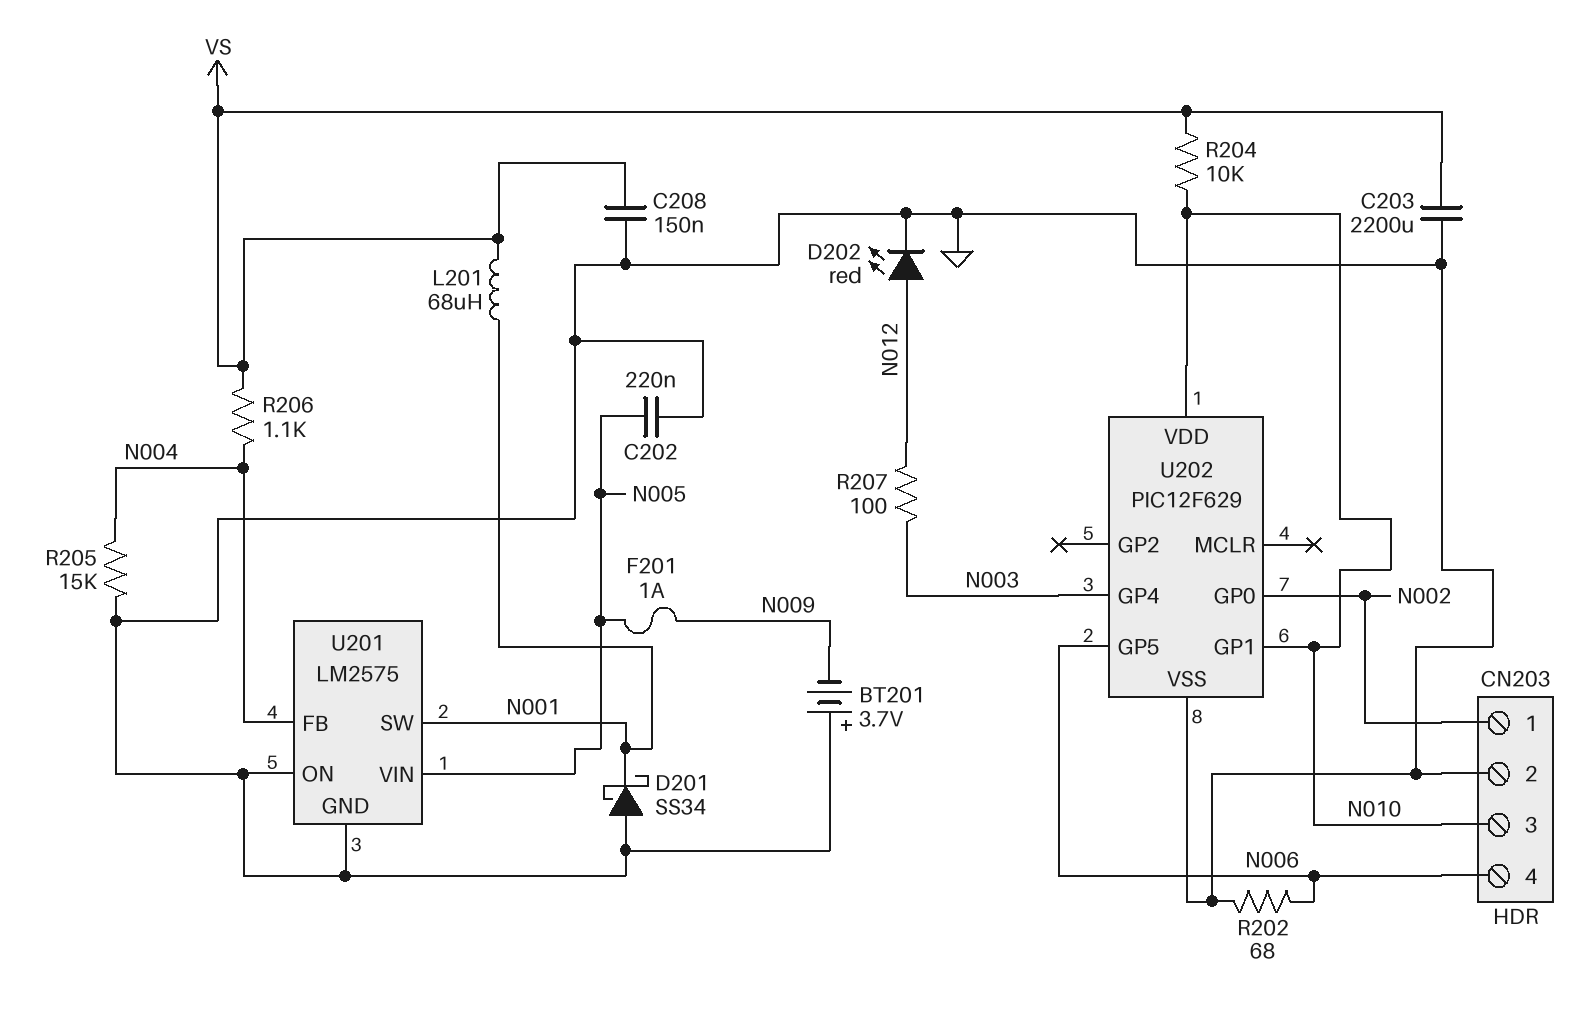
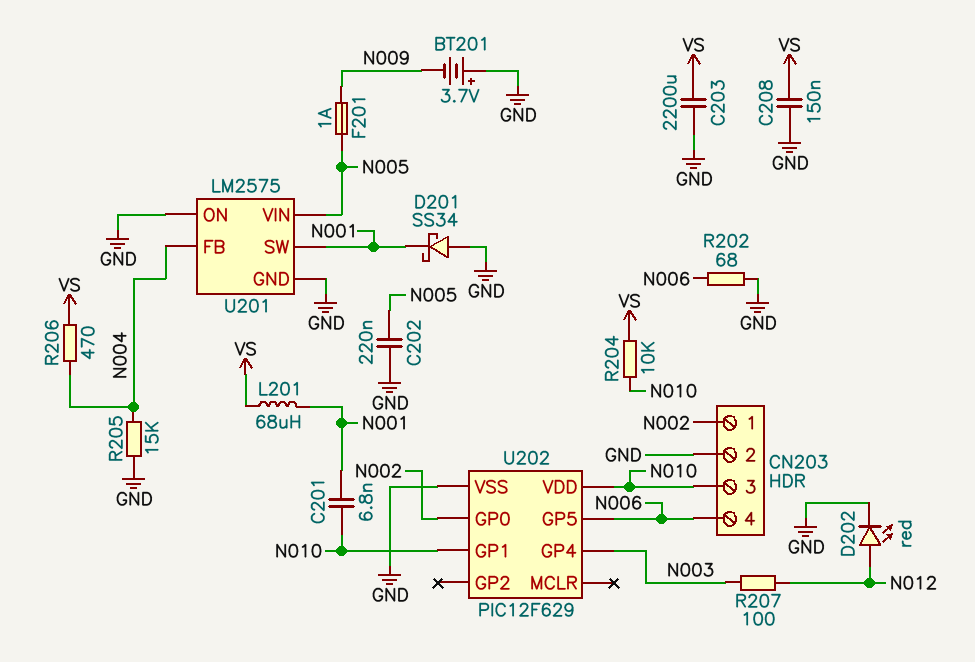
C201: none -> 6.8nF (N001, N010)
R206: 1.1k (N004, VS) -> 470 (N004, VS)

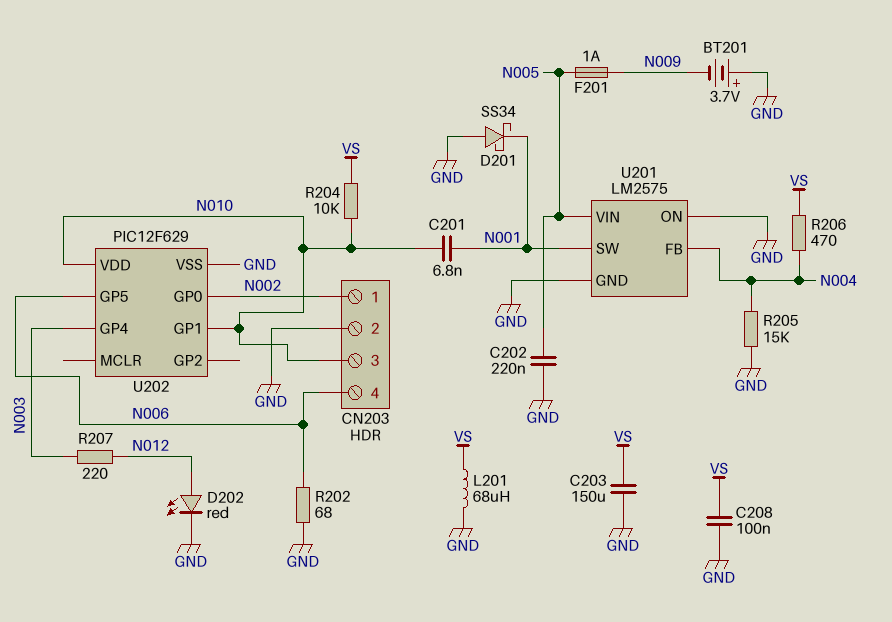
C203: 2200uF (GND, VS) -> 150uF (GND, VS)
C208: 150nF (GND, VS) -> 100nF (GND, VS)
L201: 68uH (N001, VS) -> 68uH (GND, VS)
R207: 100 (N003, N012) -> 220 (N003, N012)

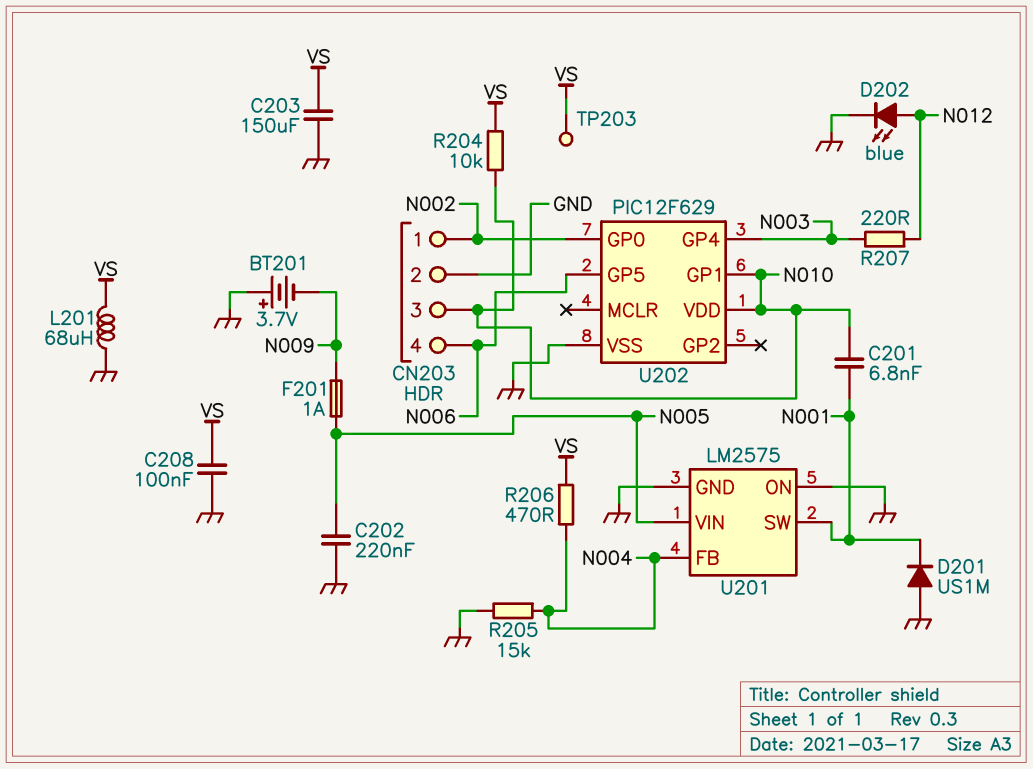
D201: schottky SS34 (A GND, K N001) -> diode US1M (A GND, K N001)
D202: LED red (A N012, K GND) -> LED blue (A N012, K GND)
R202: 68 (GND, N006) -> none
TP203: none -> test point (VS)

